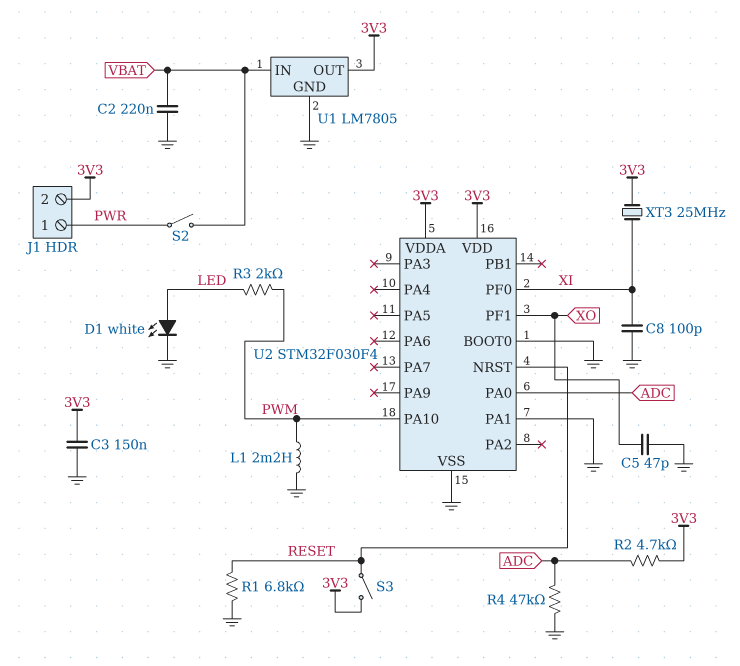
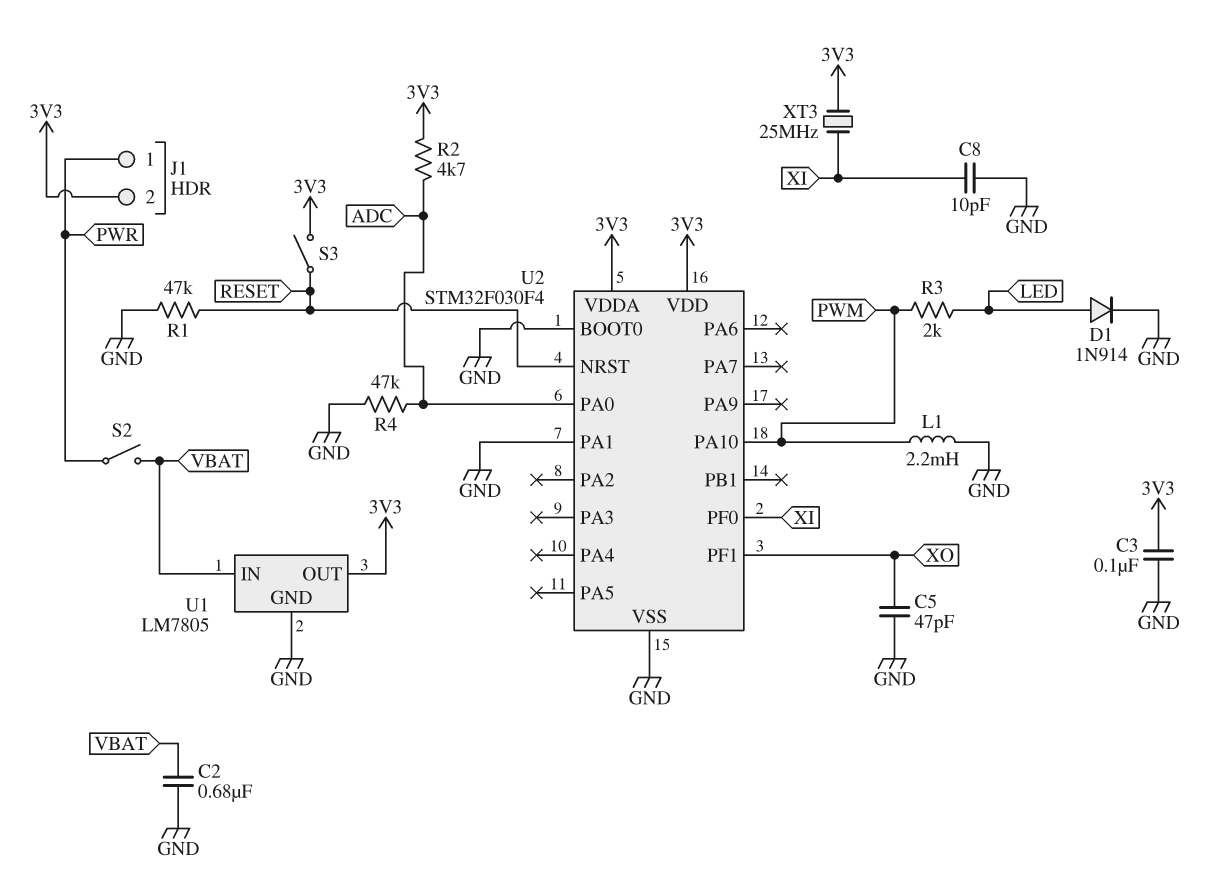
C2: 220nF (GND, VBAT) -> 680nF (GND, VBAT)
C3: 150nF (3V3, GND) -> 100nF (3V3, GND)
C8: 100pF (GND, XI) -> 10pF (GND, XI)
D1: LED white (A LED, K GND) -> diode 1N914 (A LED, K GND)
R1: 6.8k (GND, RESET) -> 47k (GND, RESET)

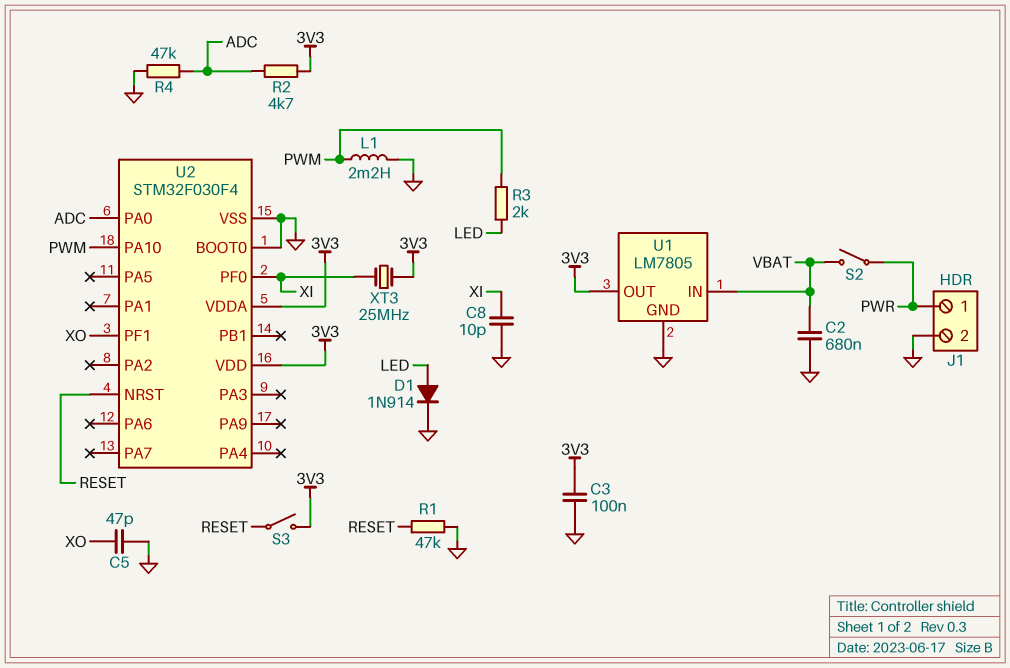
J1 pin 2: 3V3 -> GND
U2 pin PA1: GND -> none

